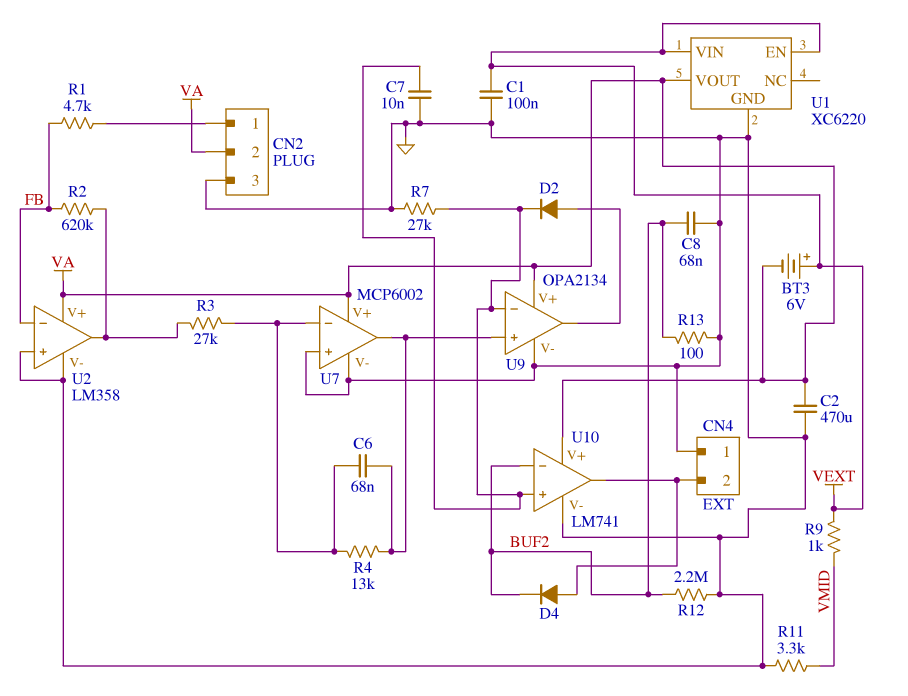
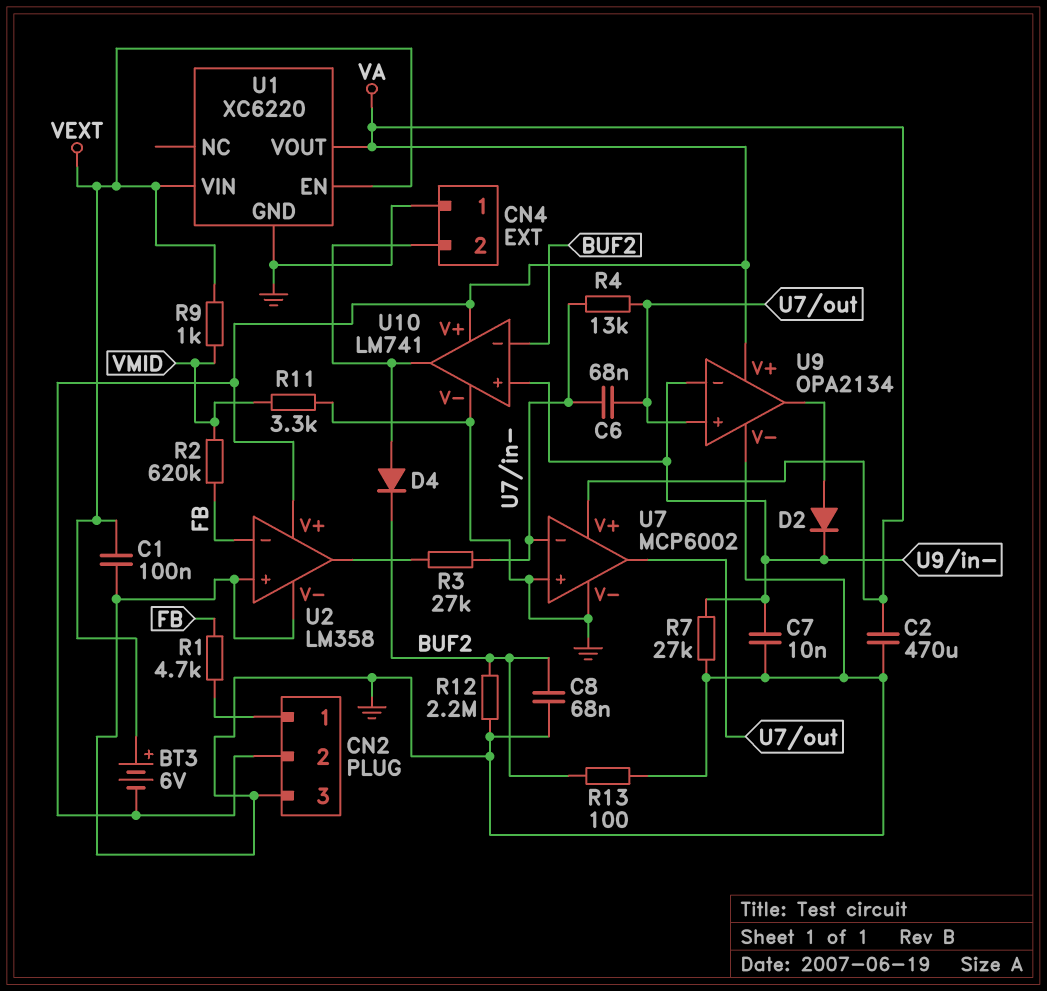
R2: 620k (FB, U2/out) -> 620k (FB, VMID)

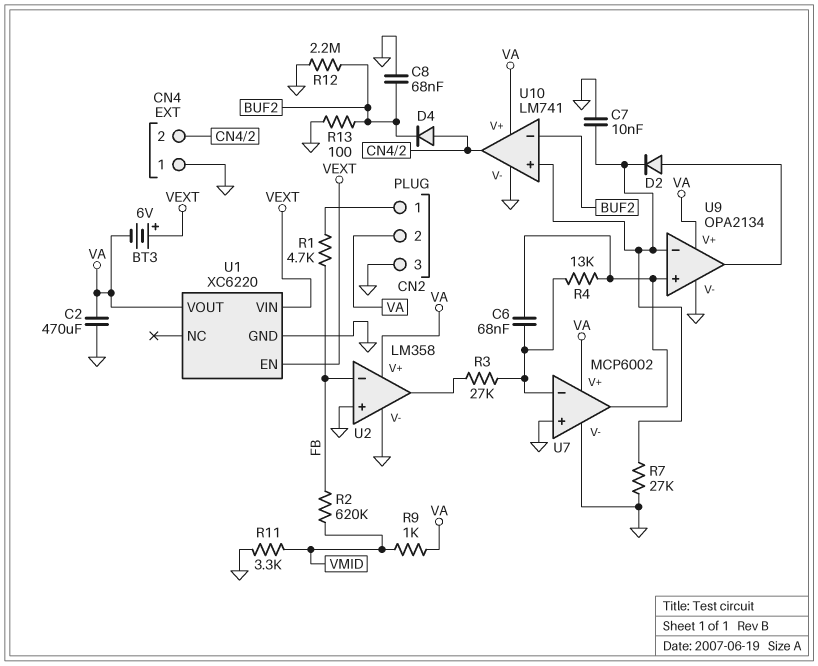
C1: 100nF (GND, VEXT) -> none
R9: 1k (VEXT, VMID) -> 1k (VA, VMID)

